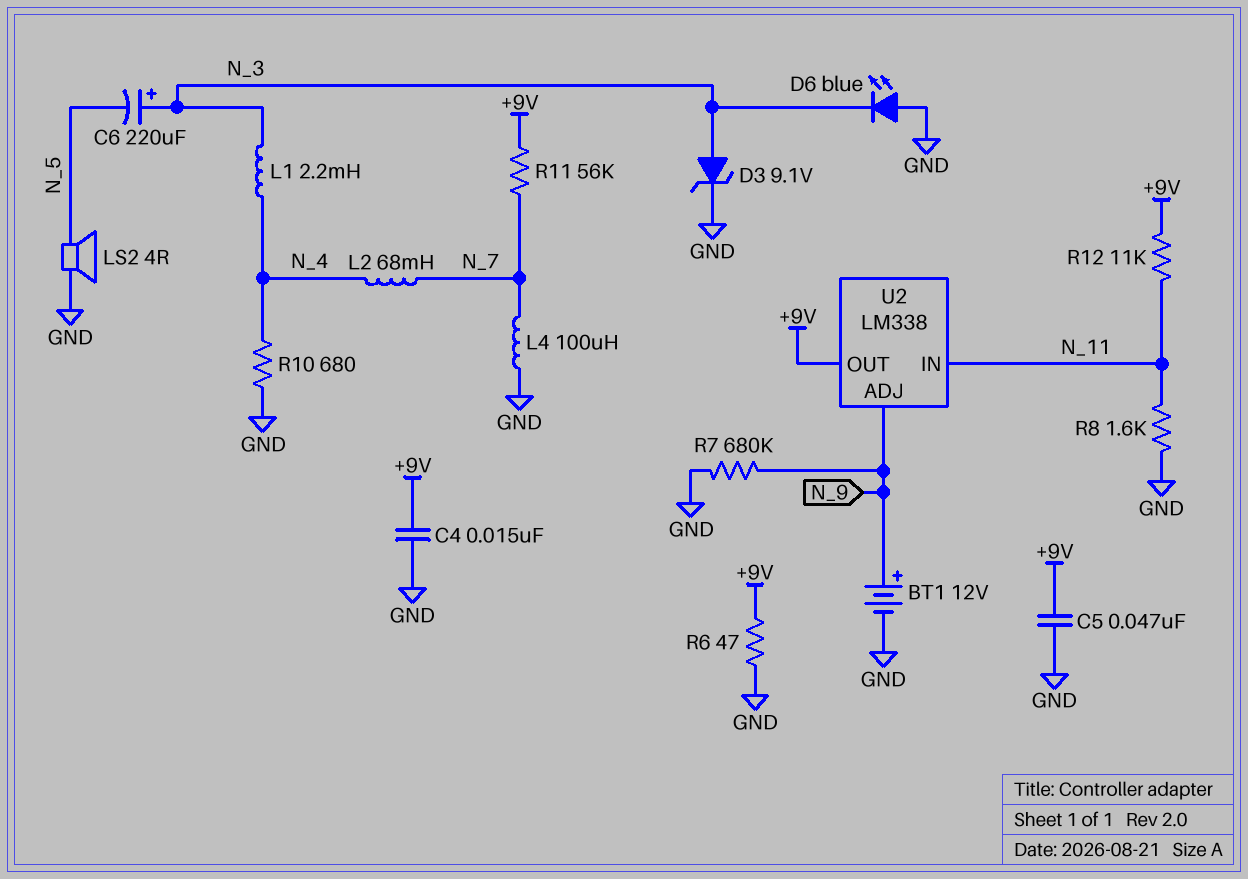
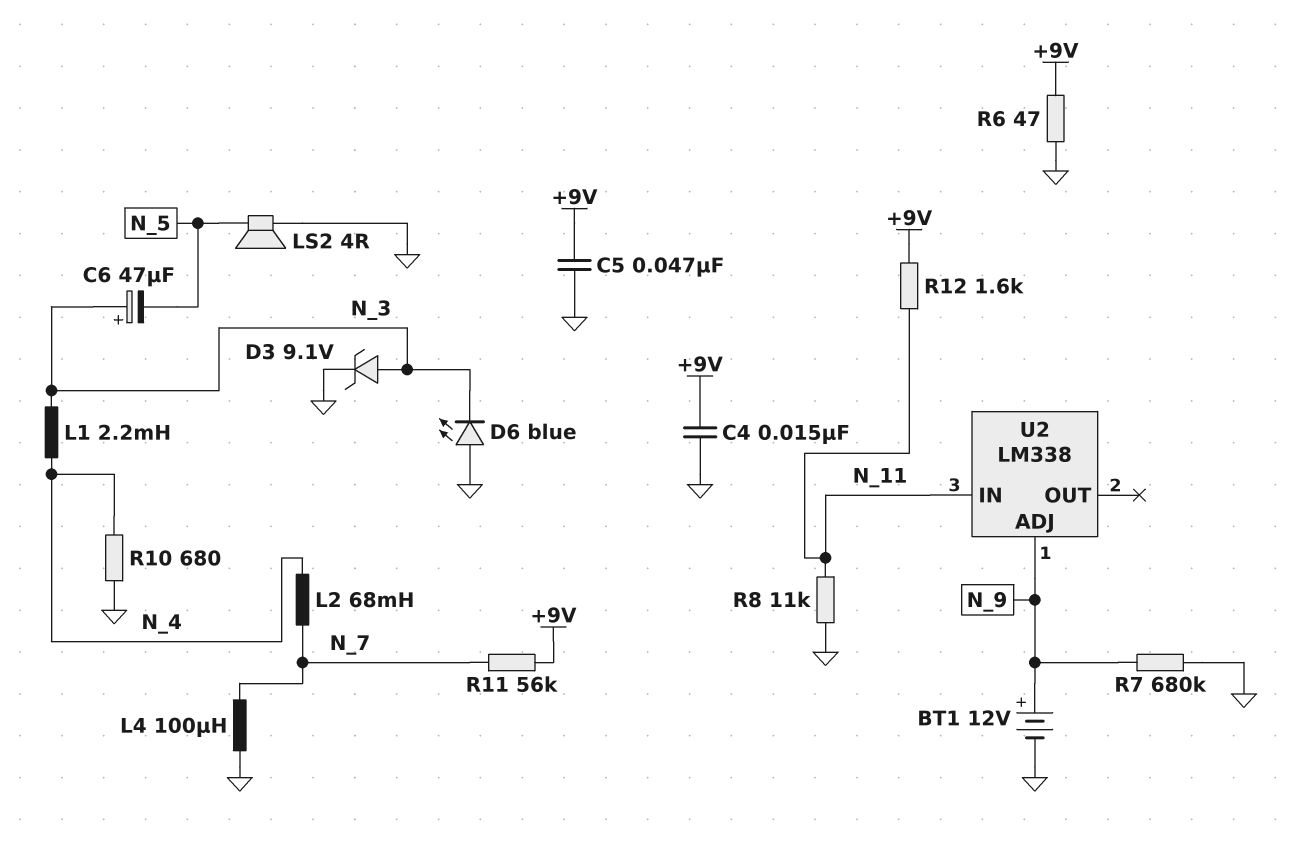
C6: 220uF (plus N_3, minus N_5) -> 47uF (plus N_3, minus N_5)
R8: 1.6k (GND, N_11) -> 11k (GND, N_11)
R12: 11k (+9V, N_11) -> 1.6k (+9V, N_11)
U2 pin OUT: +9V -> none

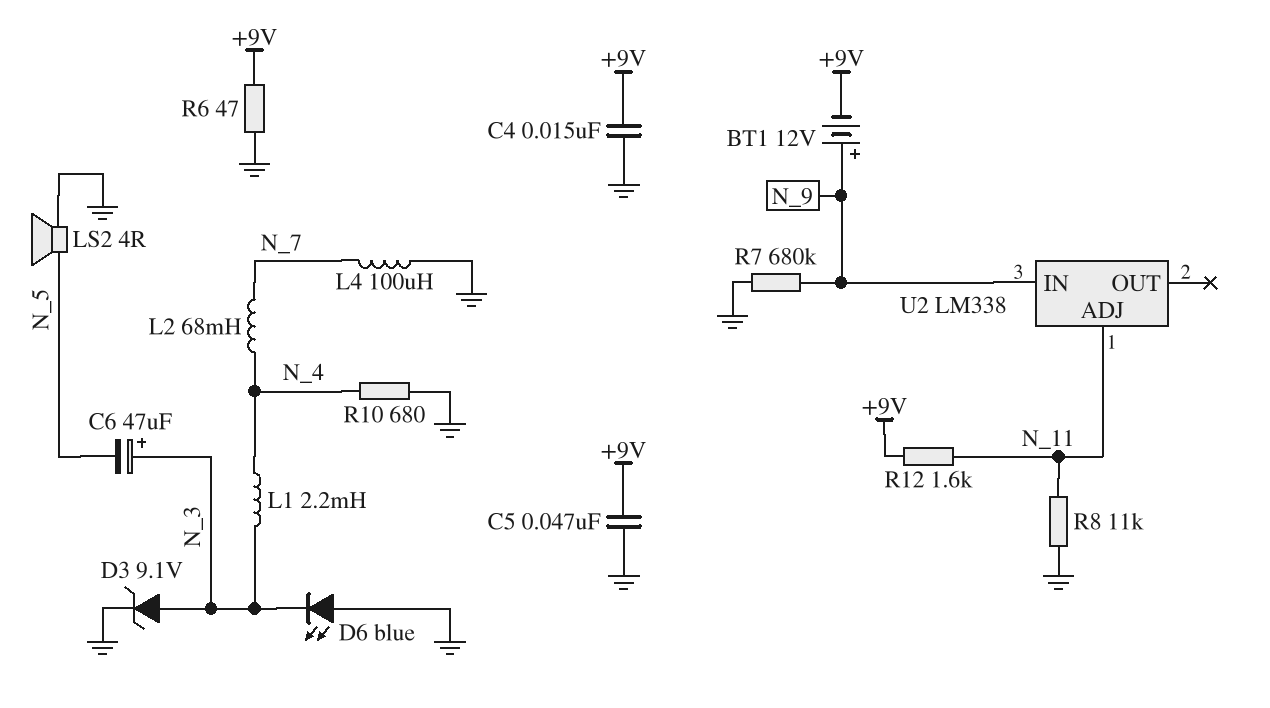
BT1: 12V (plus N_9, minus GND) -> 12V (plus N_9, minus +9V)
R11: 56k (+9V, N_7) -> none
U2 pin ADJ: N_9 -> N_11
U2 pin IN: N_11 -> N_9

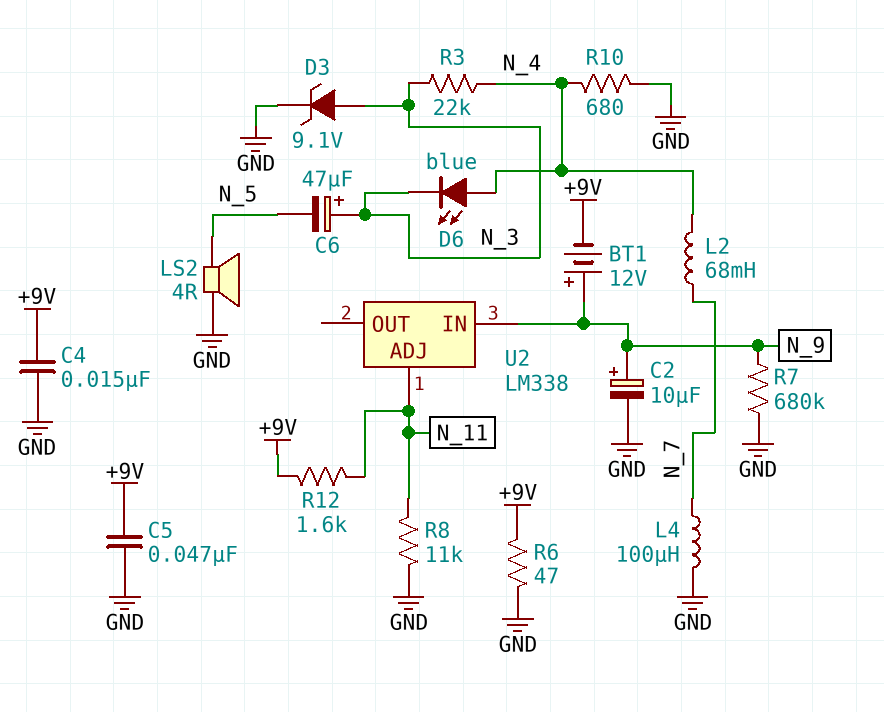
C2: none -> 10uF (plus N_9, minus GND)
D6: LED blue (A GND, K N_3) -> LED blue (A N_4, K N_3)
L1: 2.2mH (N_3, N_4) -> none
R3: none -> 22k (N_3, N_4)

